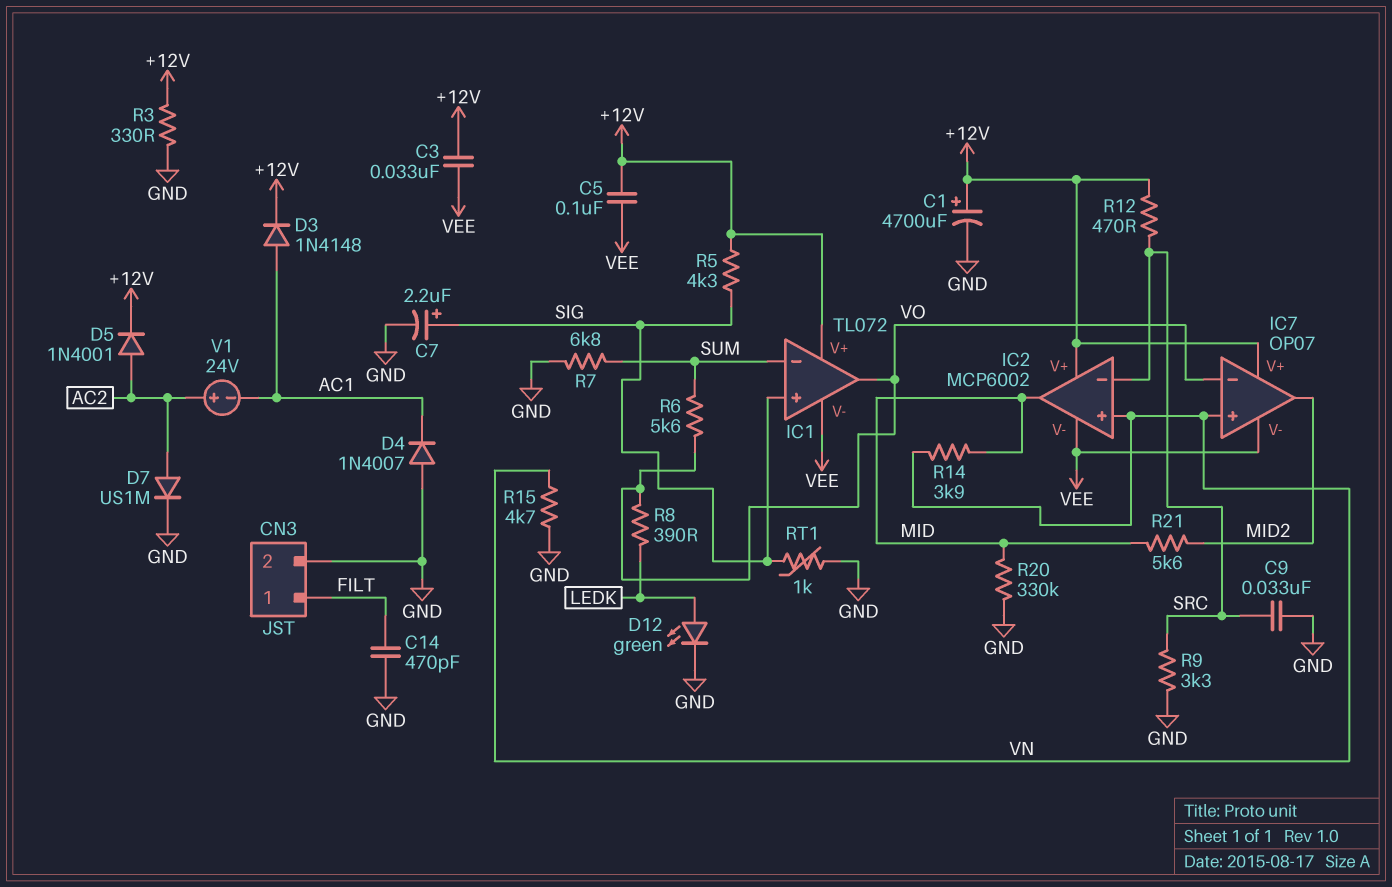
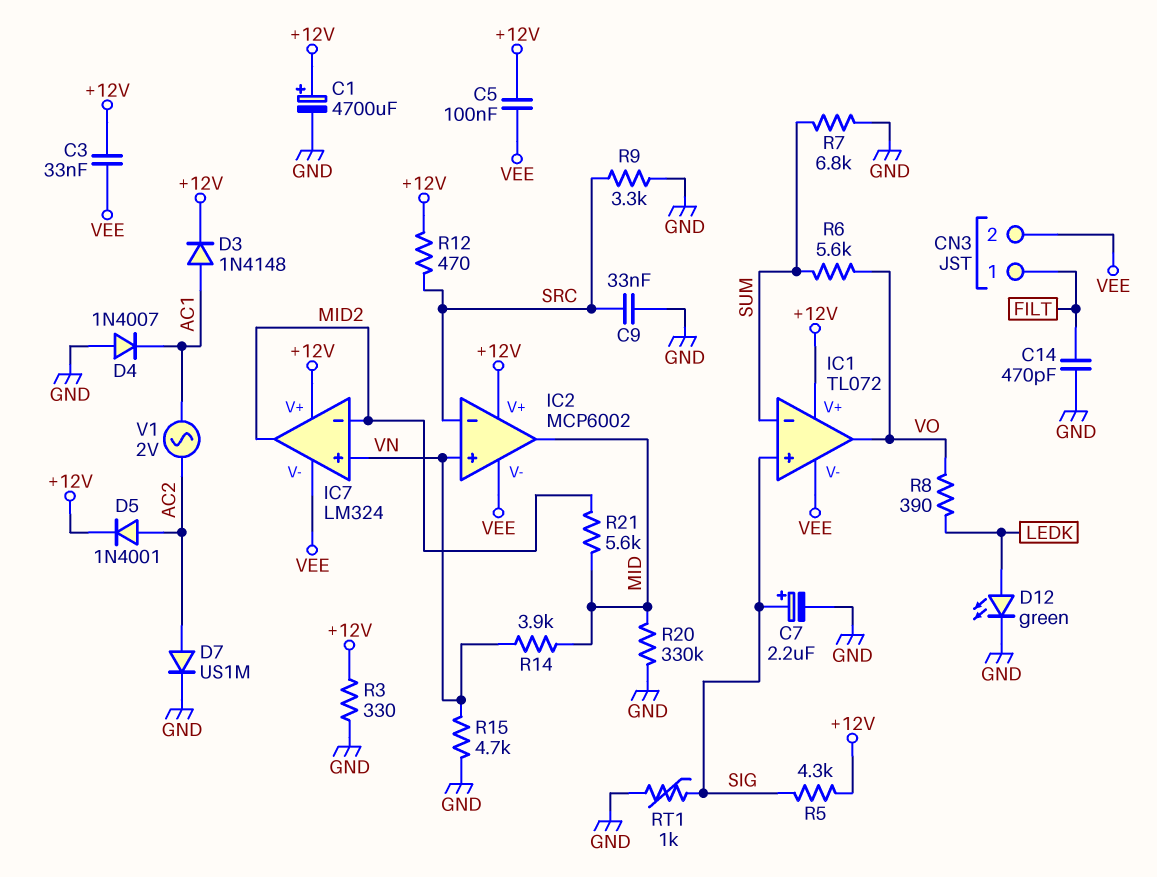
CN3 pin 2: GND -> VEE
IC7: OP07 -> LM324
IC7 pin in-: VO -> MID2
V1: 24V (plus AC2, minus AC1) -> AC 2V (AC1, AC2)

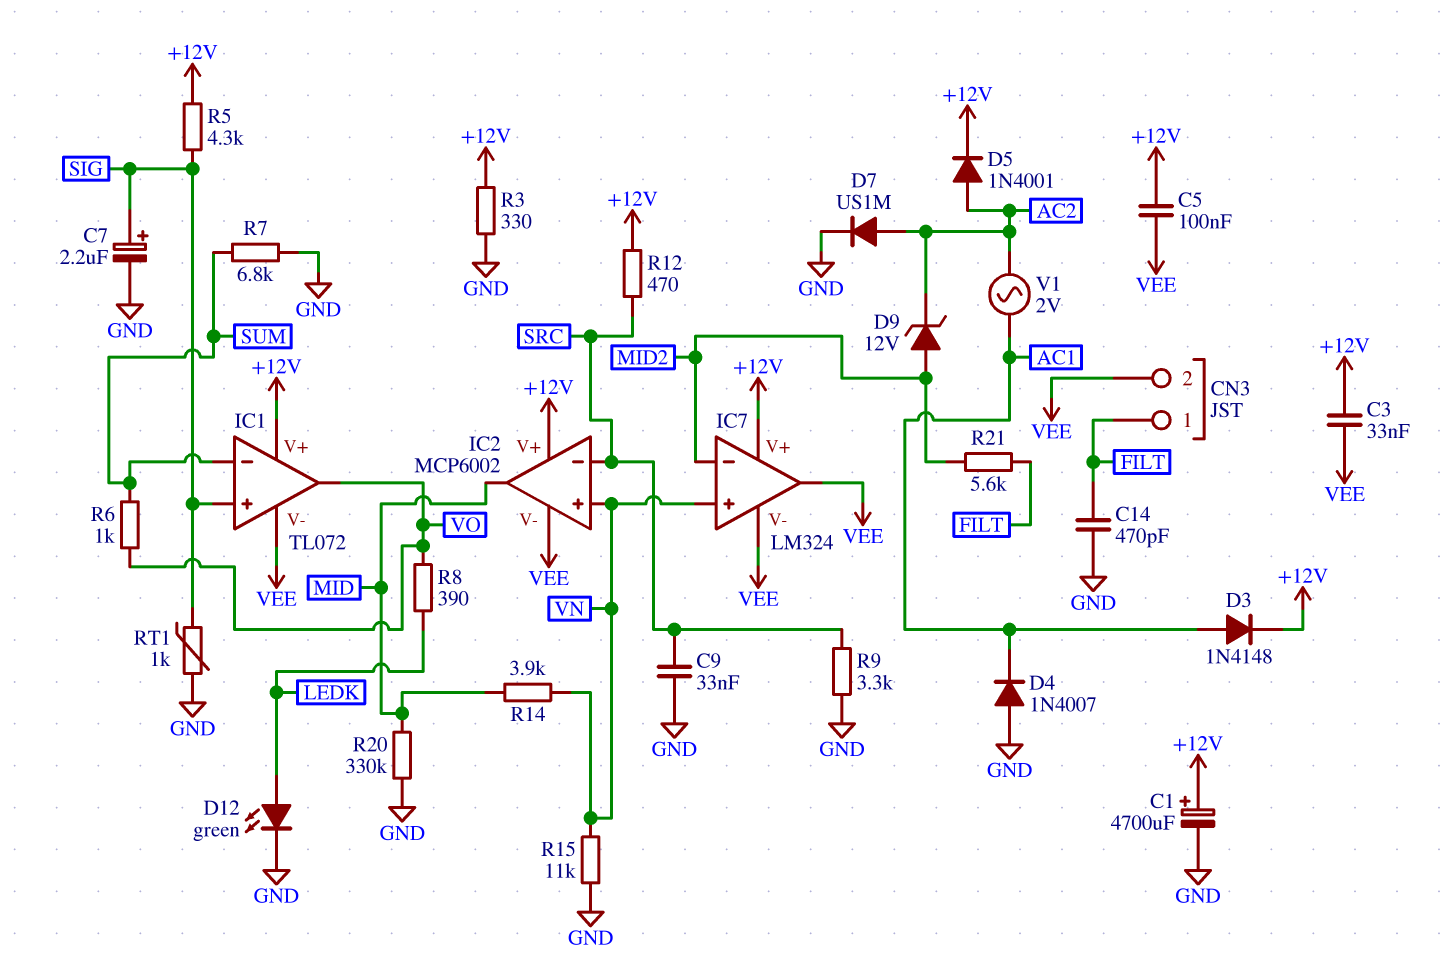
D9: none -> zener 12V (A MID2, K AC2)
IC7 pin out: MID2 -> VEE
R6: 5.6k (SUM, VO) -> 1k (SUM, VO)
R15: 4.7k (GND, VN) -> 11k (GND, VN)
R21: 5.6k (MID, MID2) -> 5.6k (FILT, MID2)

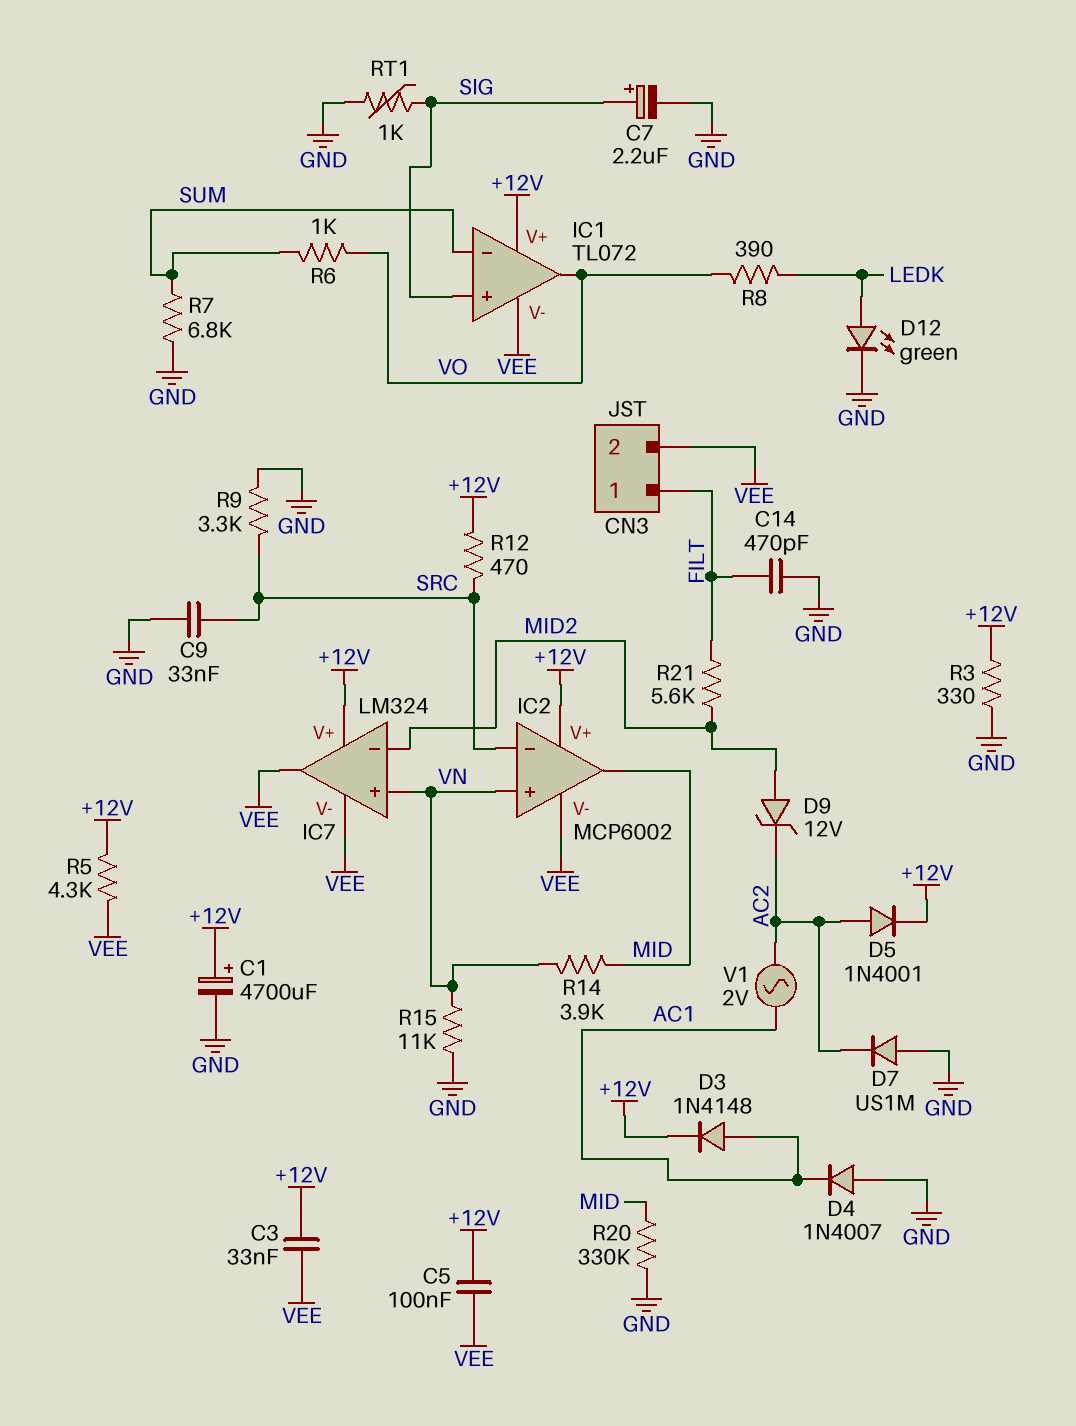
D7: diode US1M (A AC2, K GND) -> diode US1M (A GND, K AC2)
R5: 4.3k (+12V, SIG) -> 4.3k (+12V, VEE)

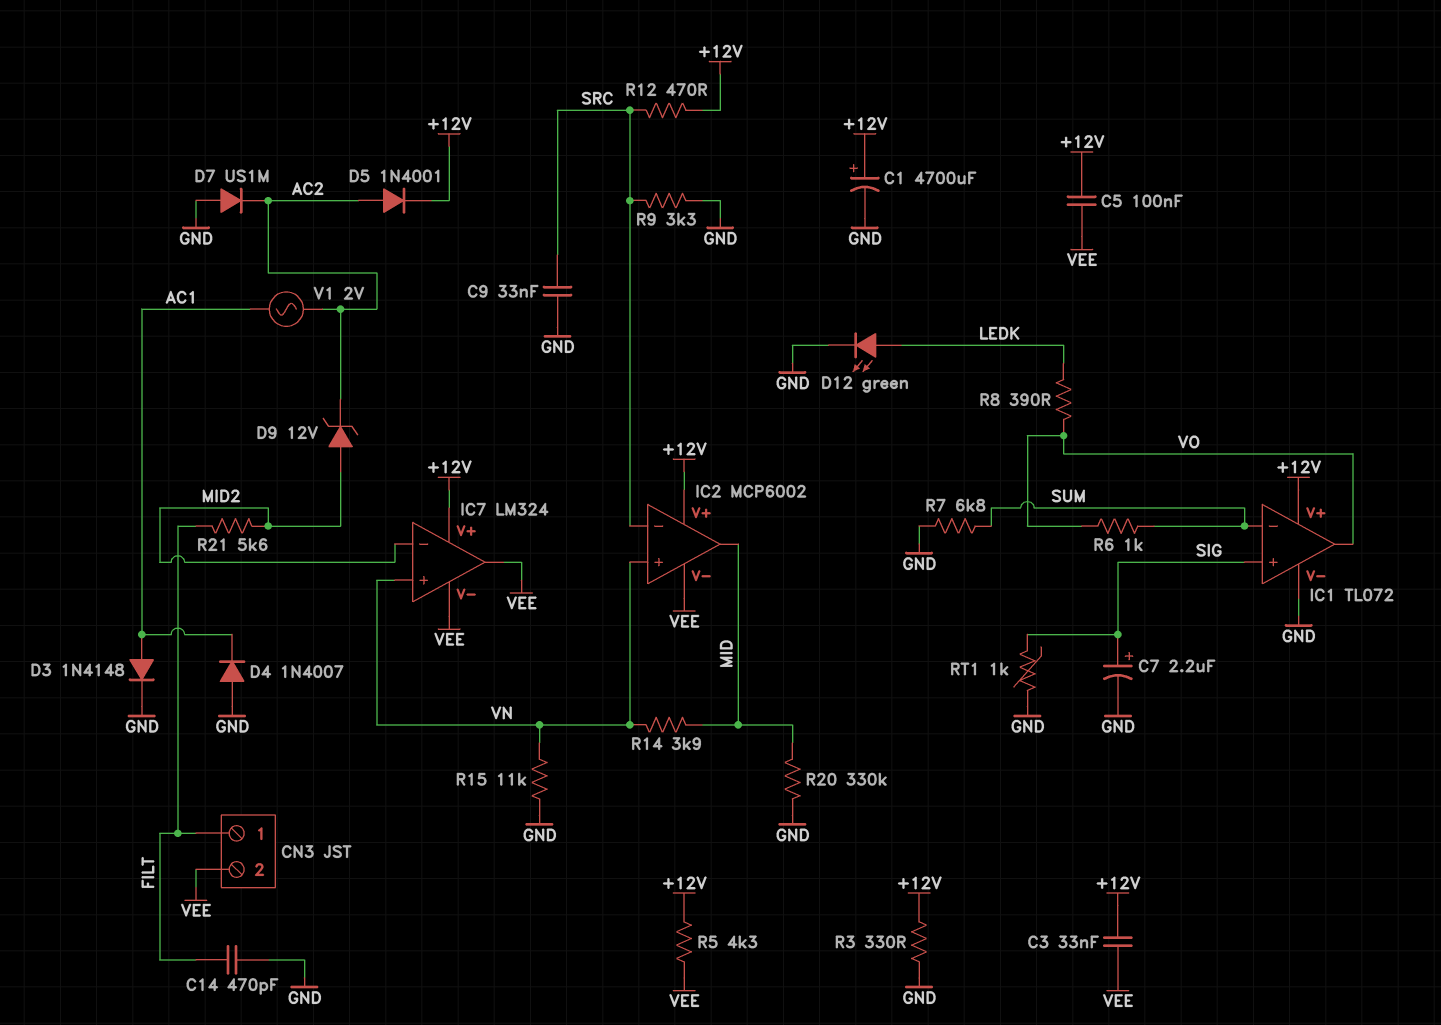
D3: diode 1N4148 (A AC1, K +12V) -> diode 1N4148 (A AC1, K GND)
IC1 pin V-: VEE -> GND

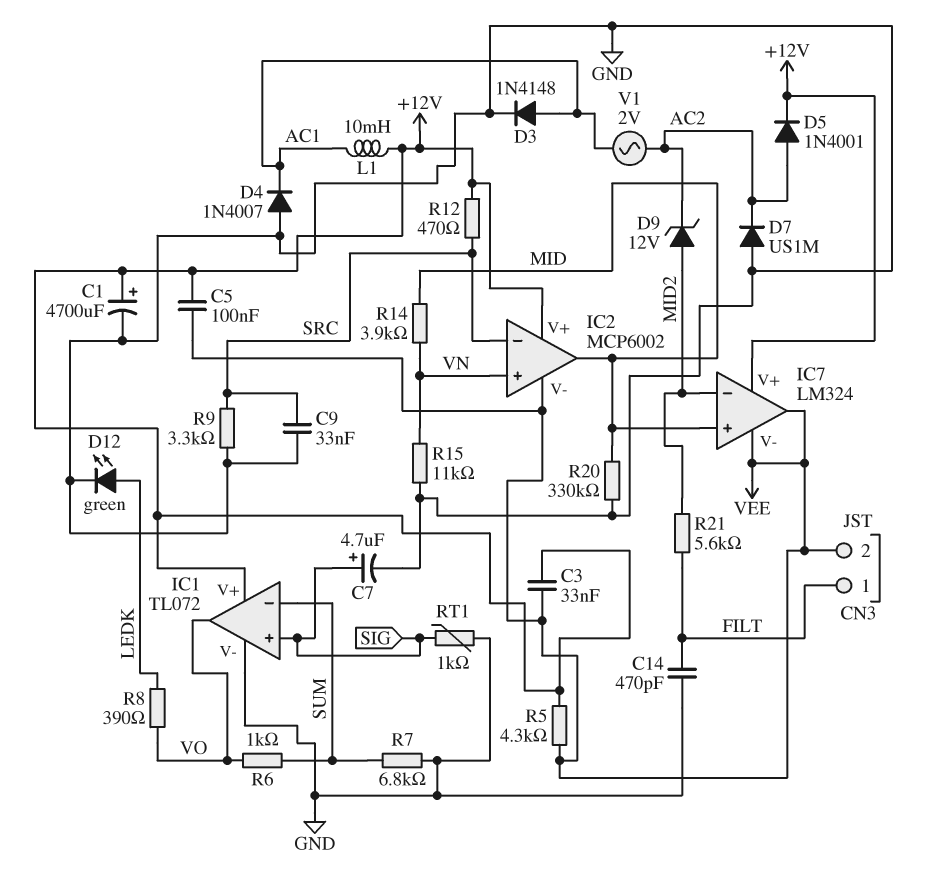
C7: 2.2uF (plus SIG, minus GND) -> 4.7uF (plus SIG, minus GND)
IC7 pin in+: VN -> MID
L1: none -> 10mH (+12V, AC1)
R3: 330 (+12V, GND) -> none

